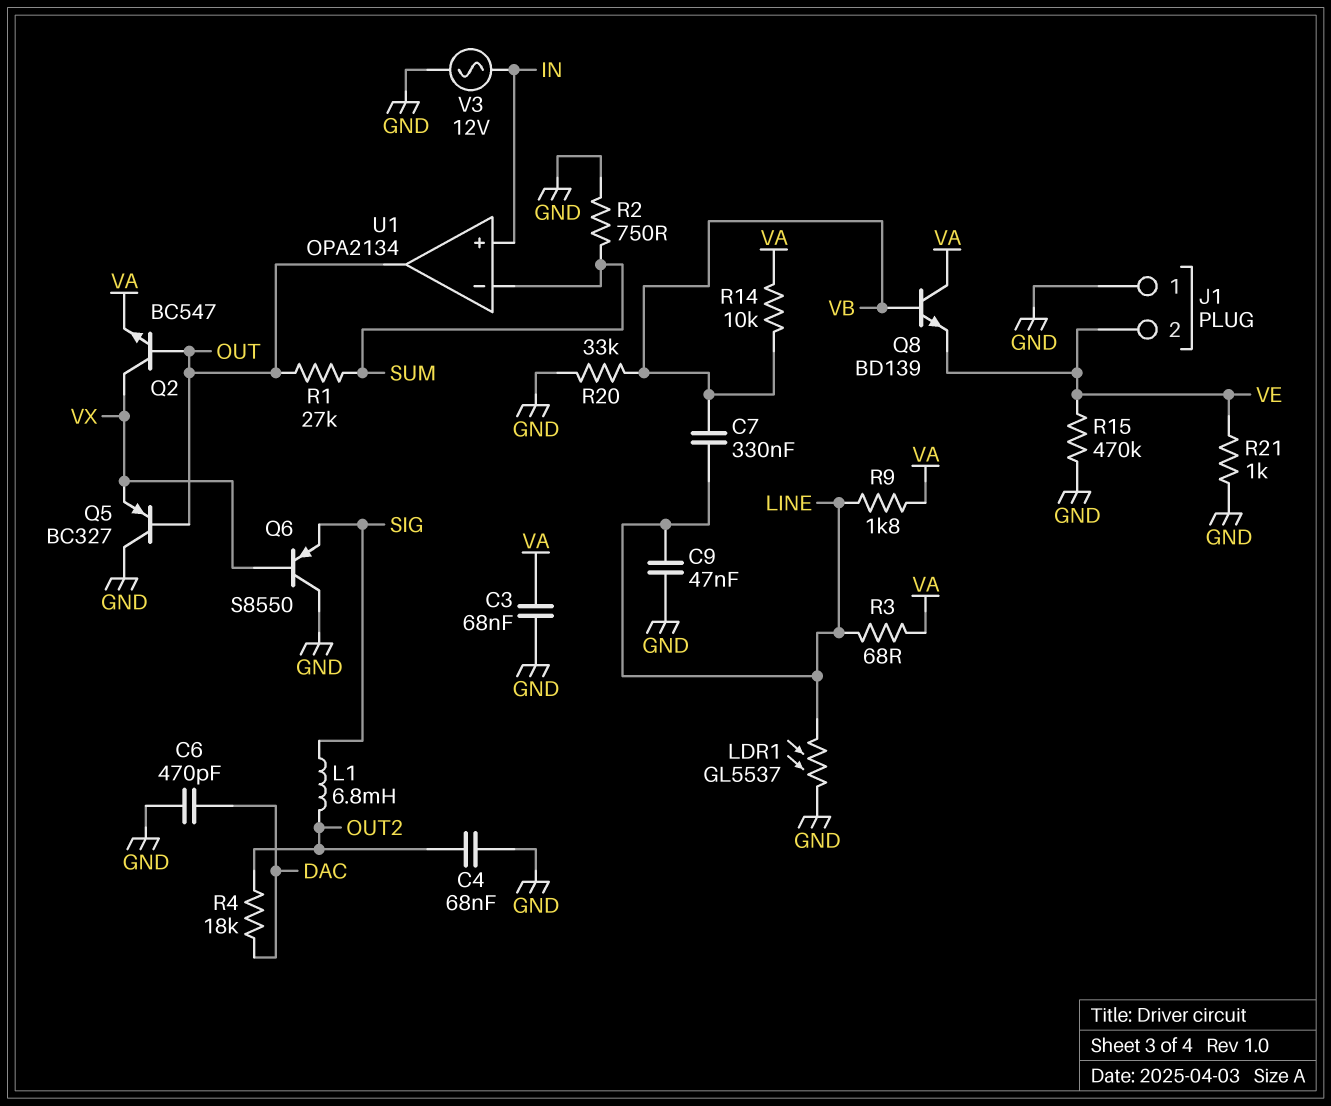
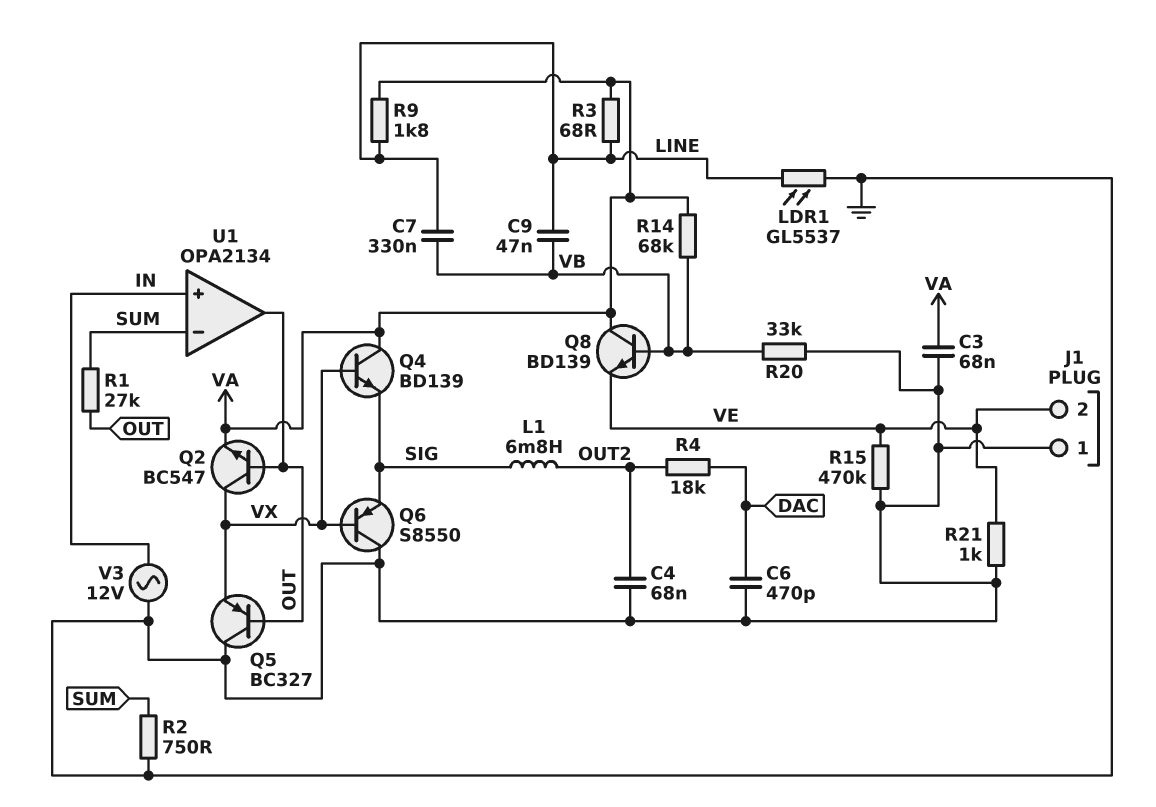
C9: 47nF (GND, LINE) -> 47nF (LINE, VB)
Q4: none -> NPN BD139 (B VX, C VA, E SIG)
R14: 10k (VA, VB) -> 68k (VA, VB)

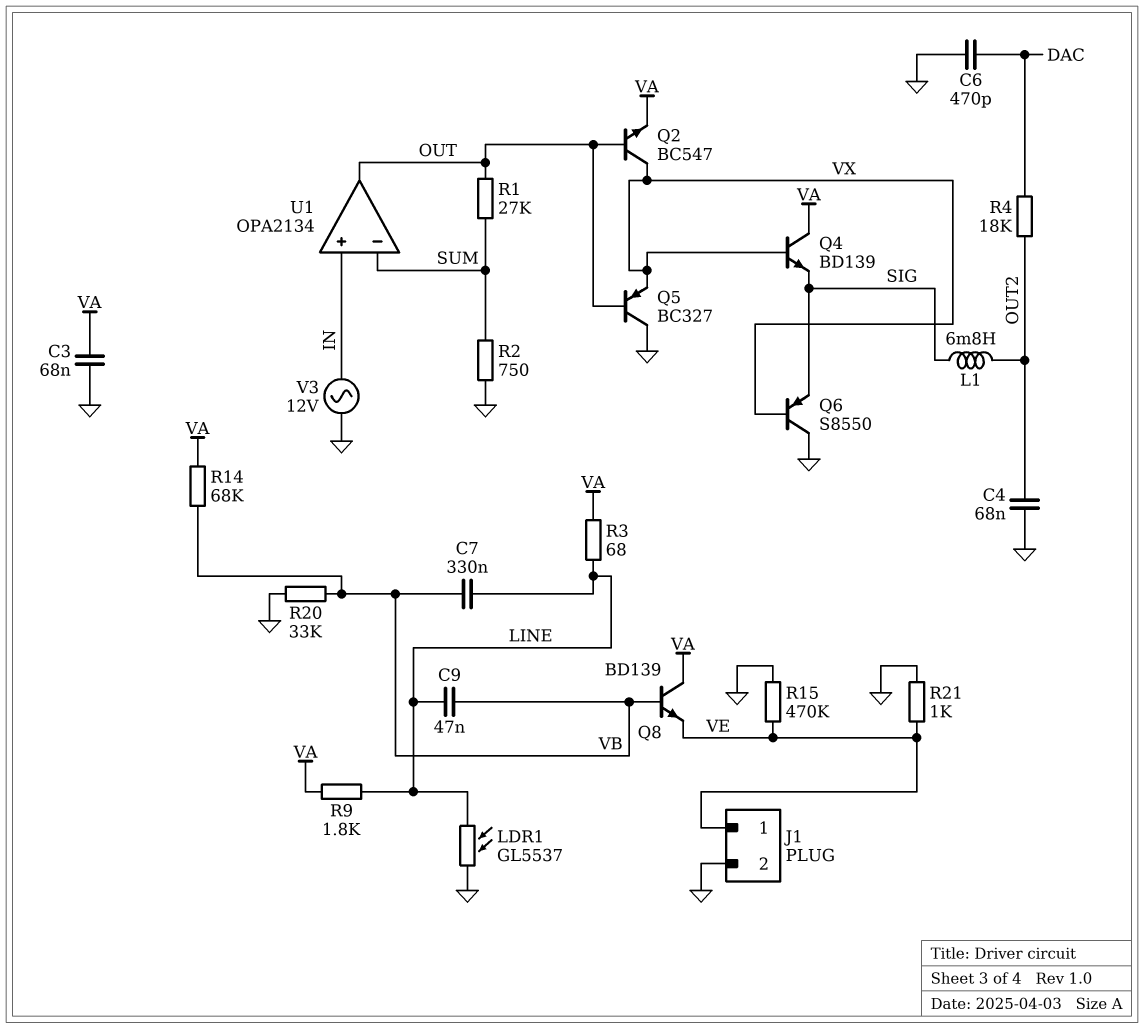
J1 pin 1: GND -> VE
J1 pin 2: VE -> GND

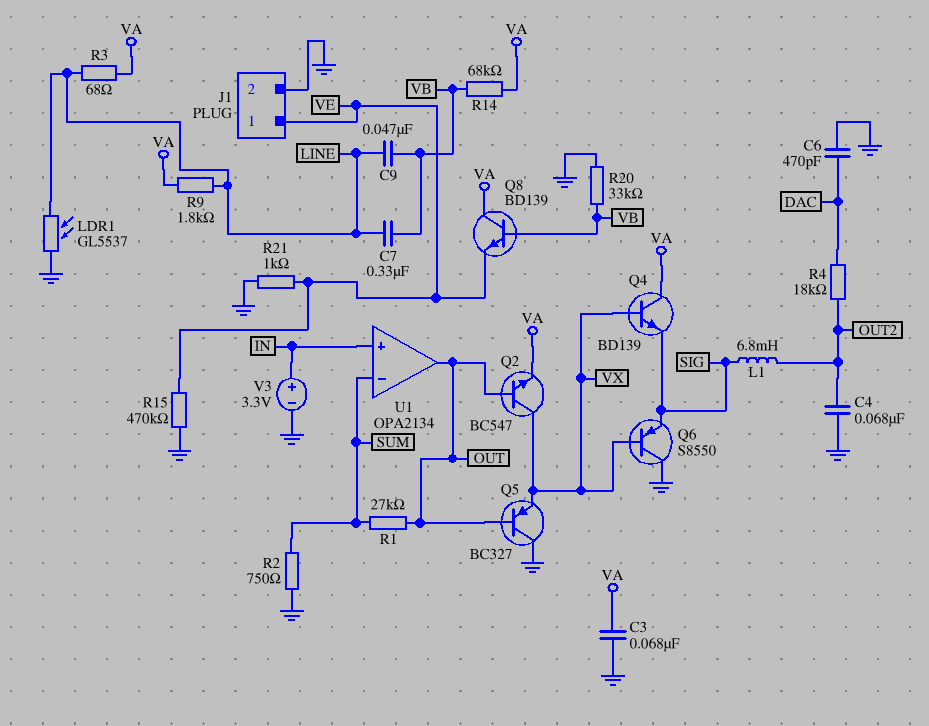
V3: AC 12V (GND, IN) -> 3.3V (plus IN, minus GND)

